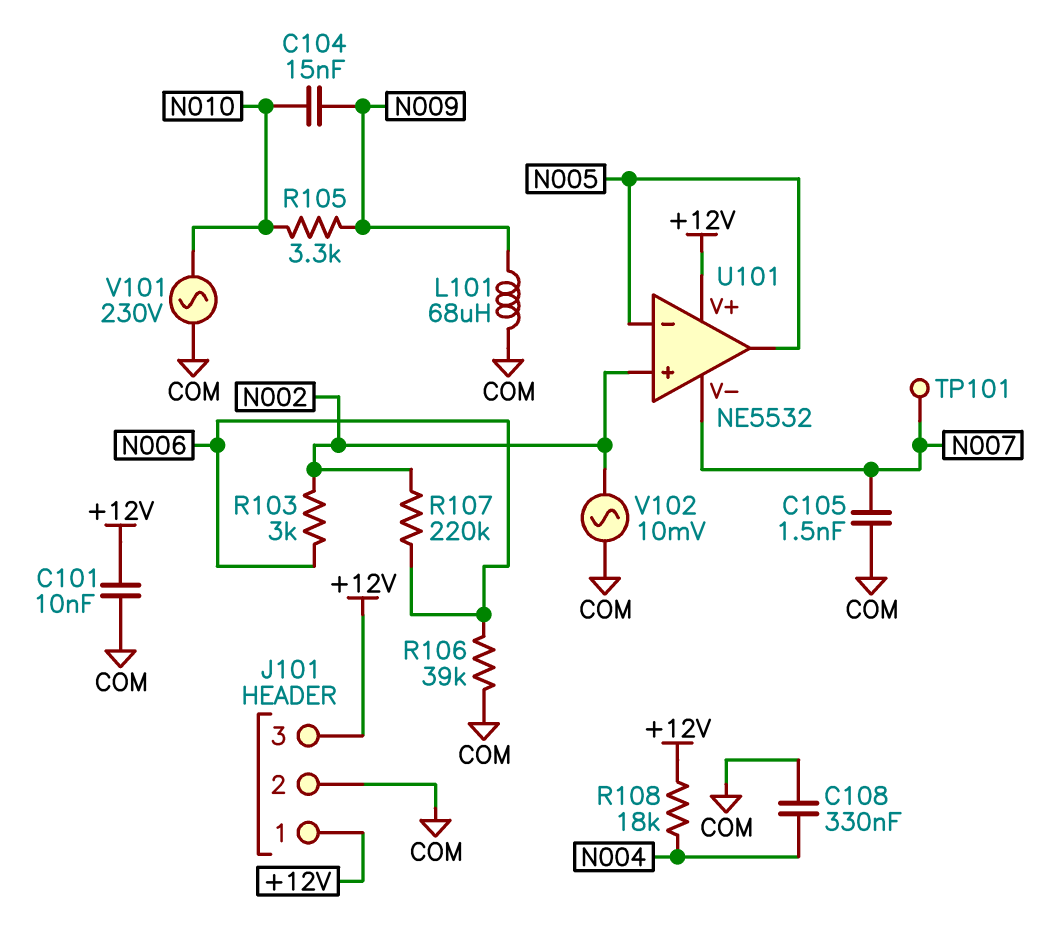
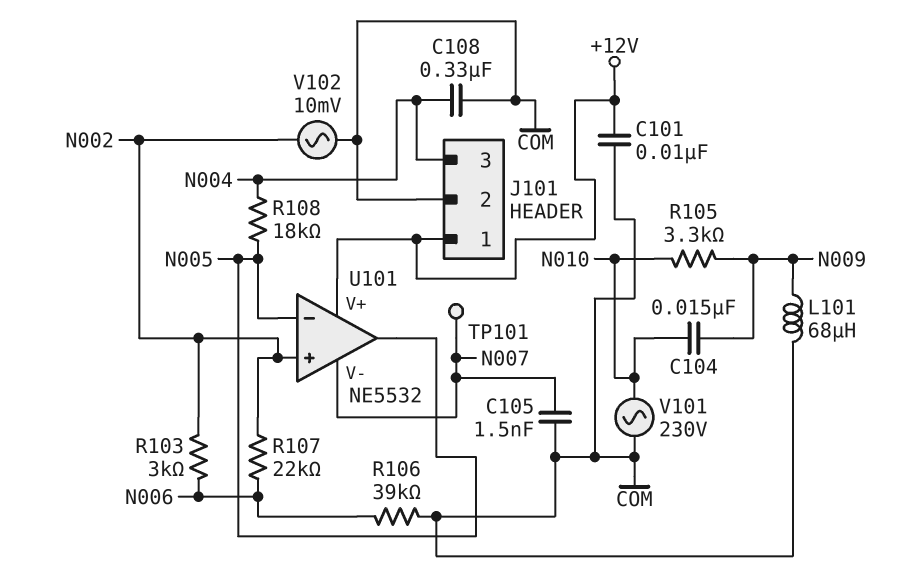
J101 pin 3: +12V -> N004
R107: 220k (N002, N006) -> 22k (N002, N006)
R108: 18k (+12V, N004) -> 18k (N004, N005)

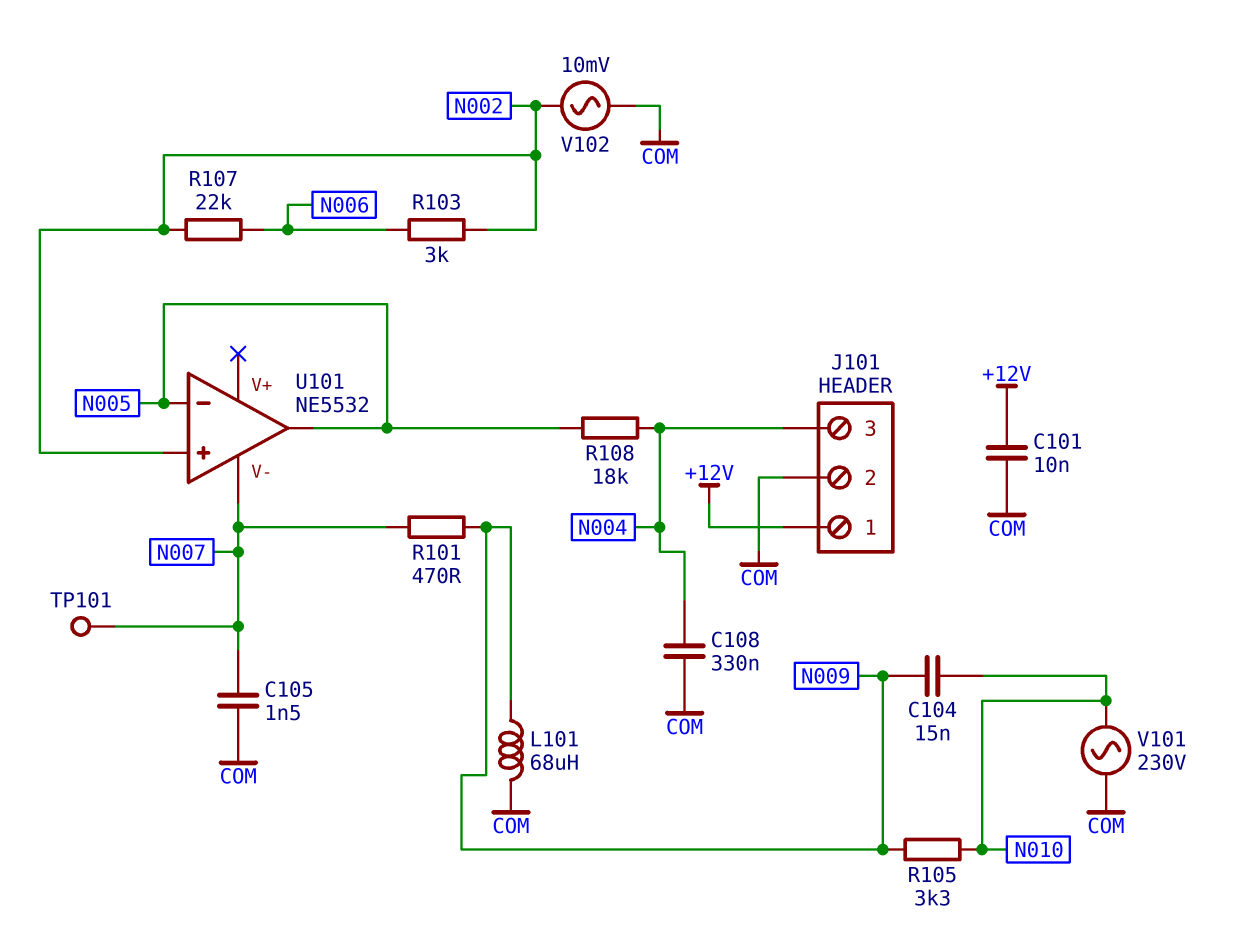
R101: none -> 470 (N007, N009)
R106: 39k (COM, N006) -> none
U101 pin V+: +12V -> none

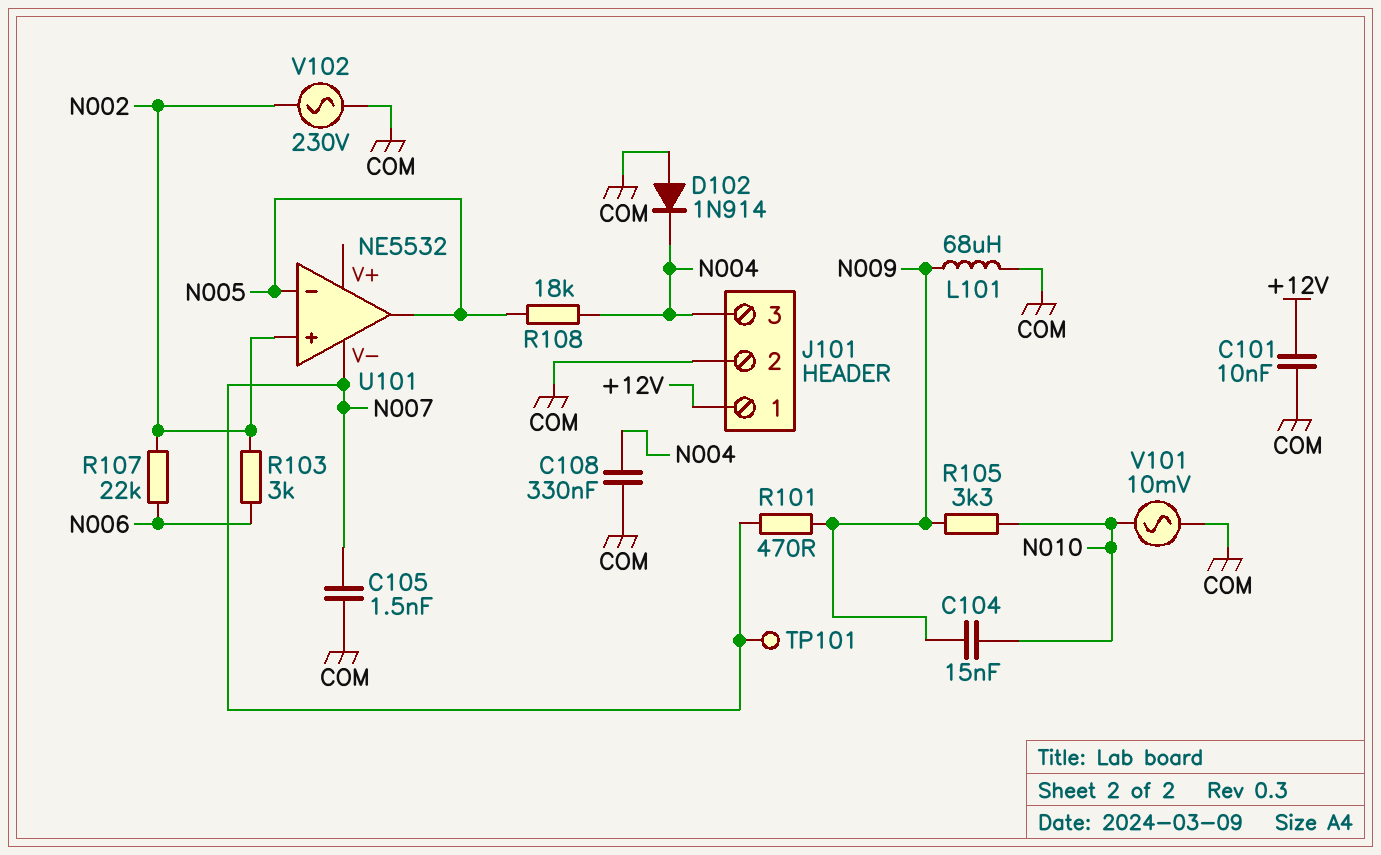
D102: none -> diode 1N914 (A COM, K N004)
V101: AC 230V (COM, N010) -> AC 10mV (COM, N010)
V102: AC 10mV (COM, N002) -> AC 230V (COM, N002)

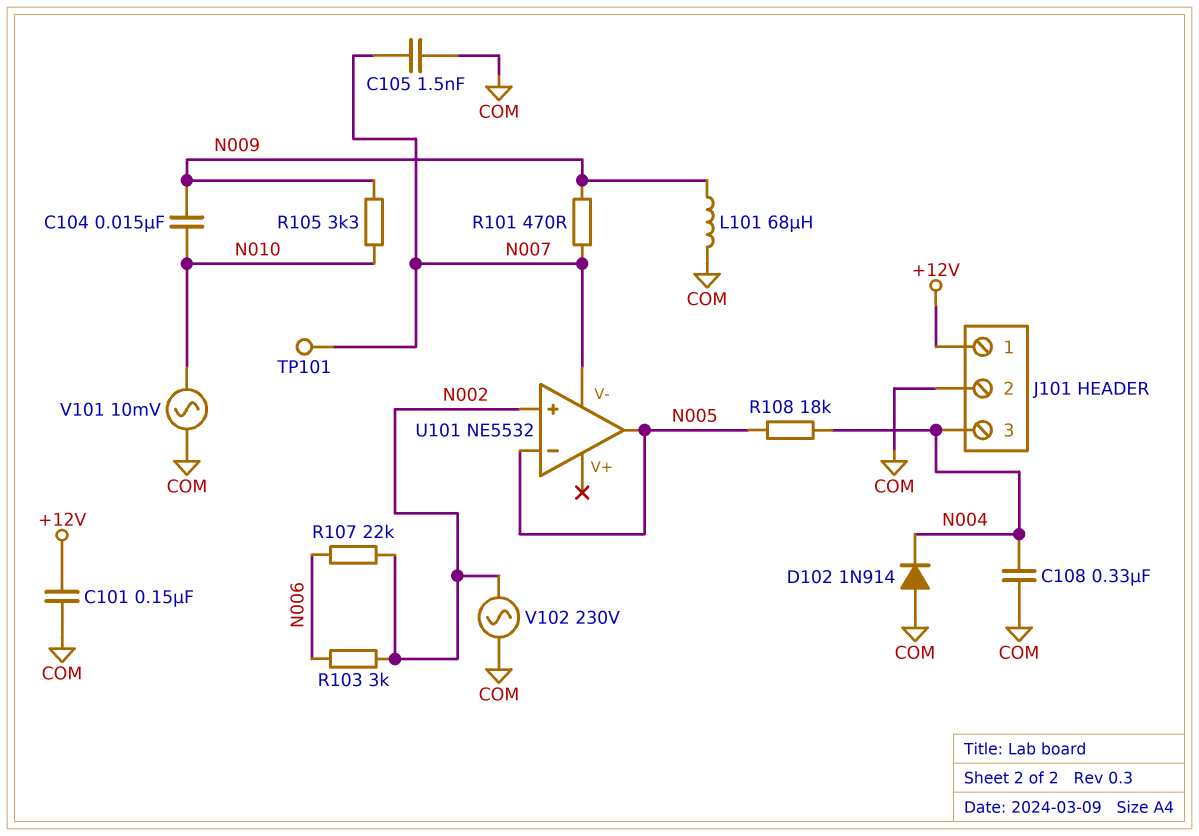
C101: 10nF (+12V, COM) -> 150nF (+12V, COM)

